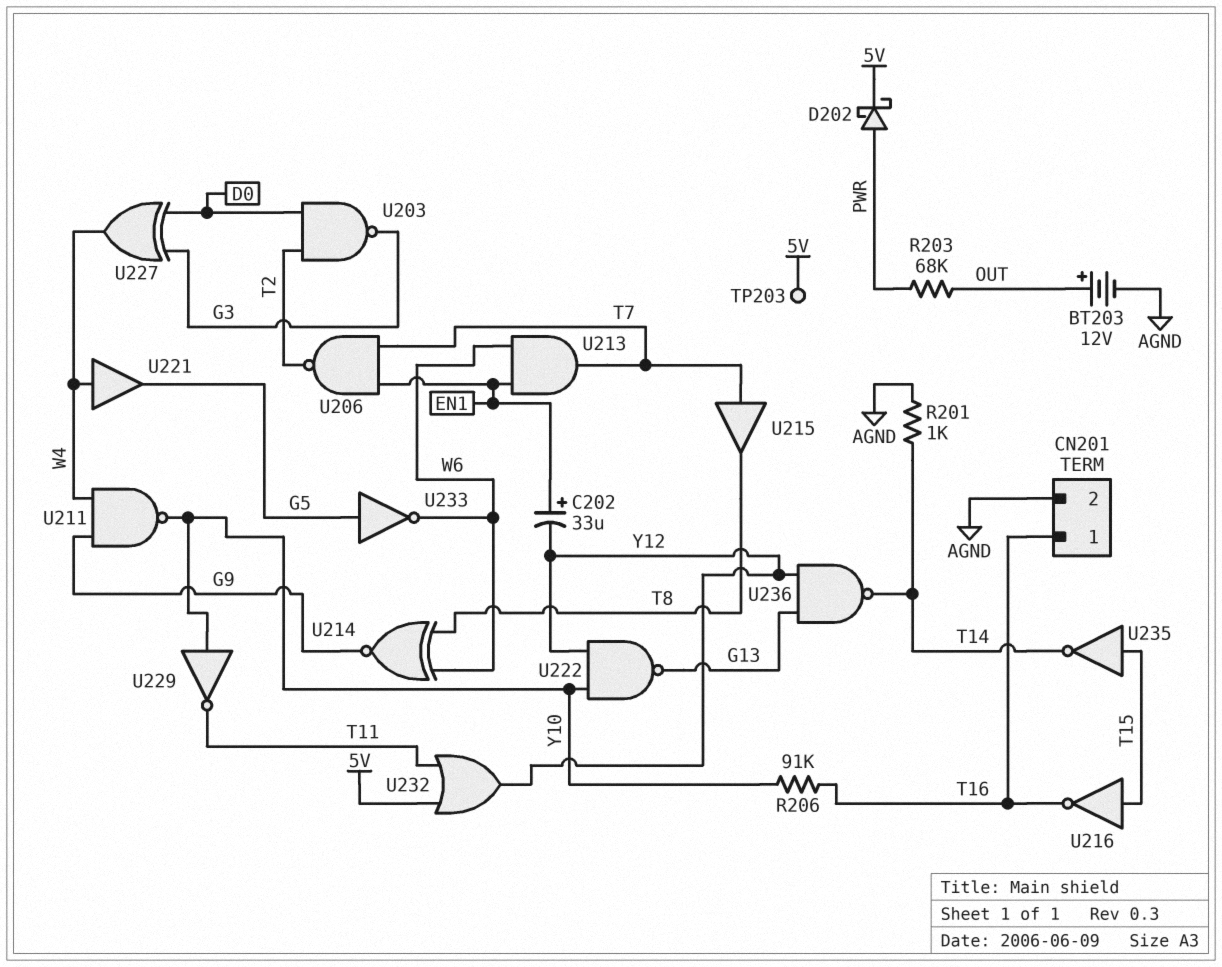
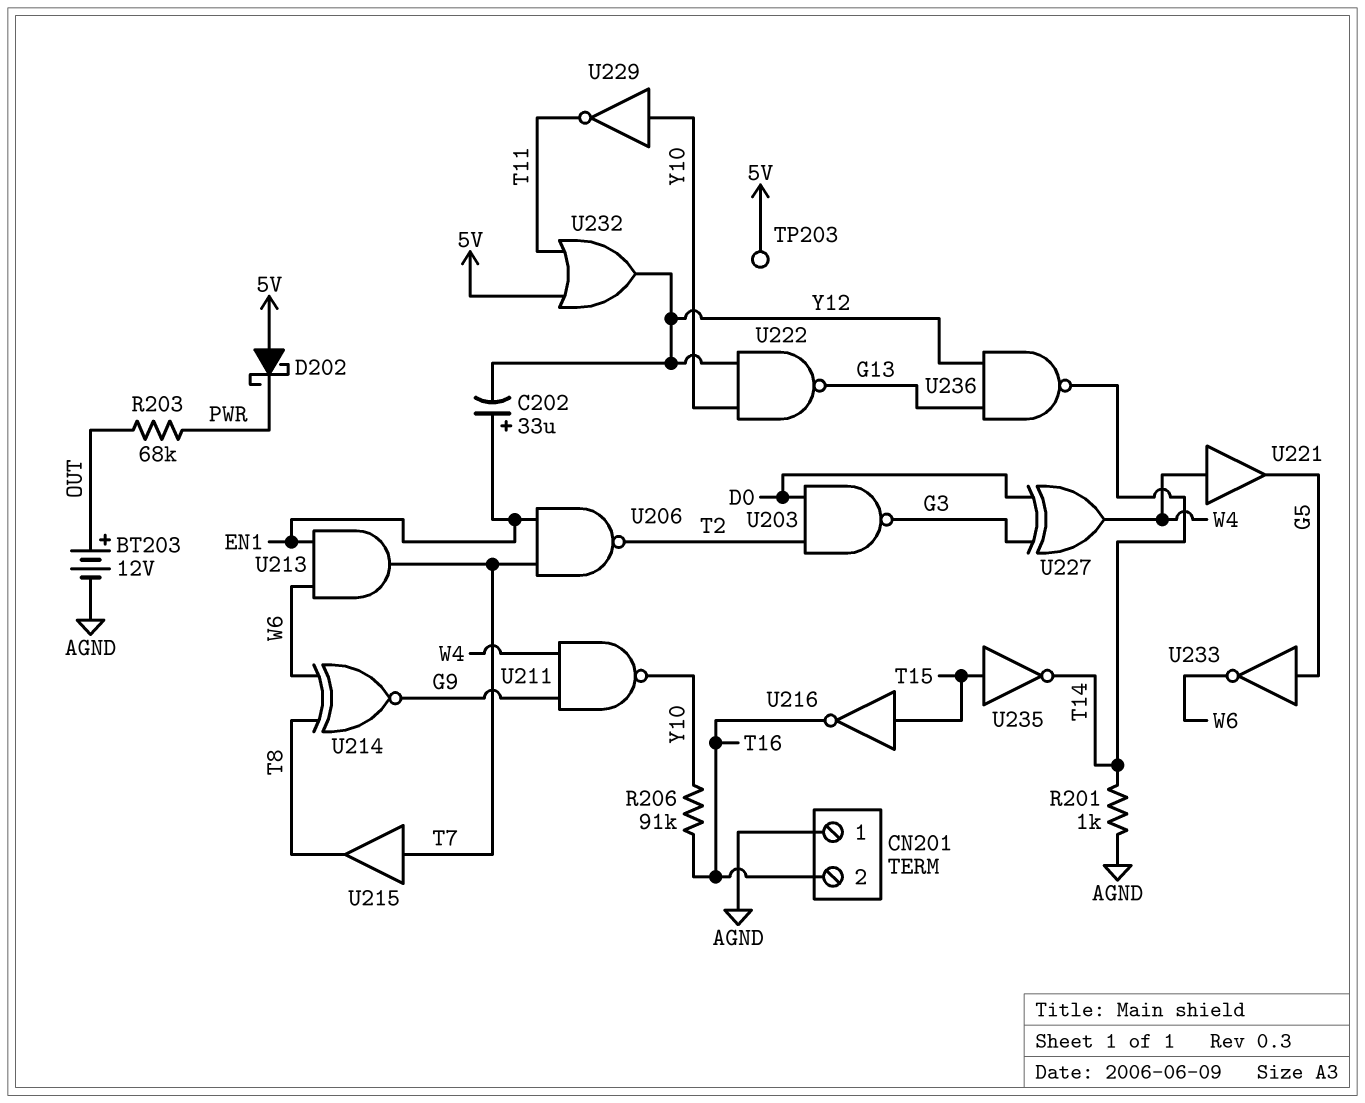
CN201 pin 1: T16 -> AGND
CN201 pin 2: AGND -> T16
D202: schottky (A PWR, K 5V) -> schottky (A 5V, K PWR)

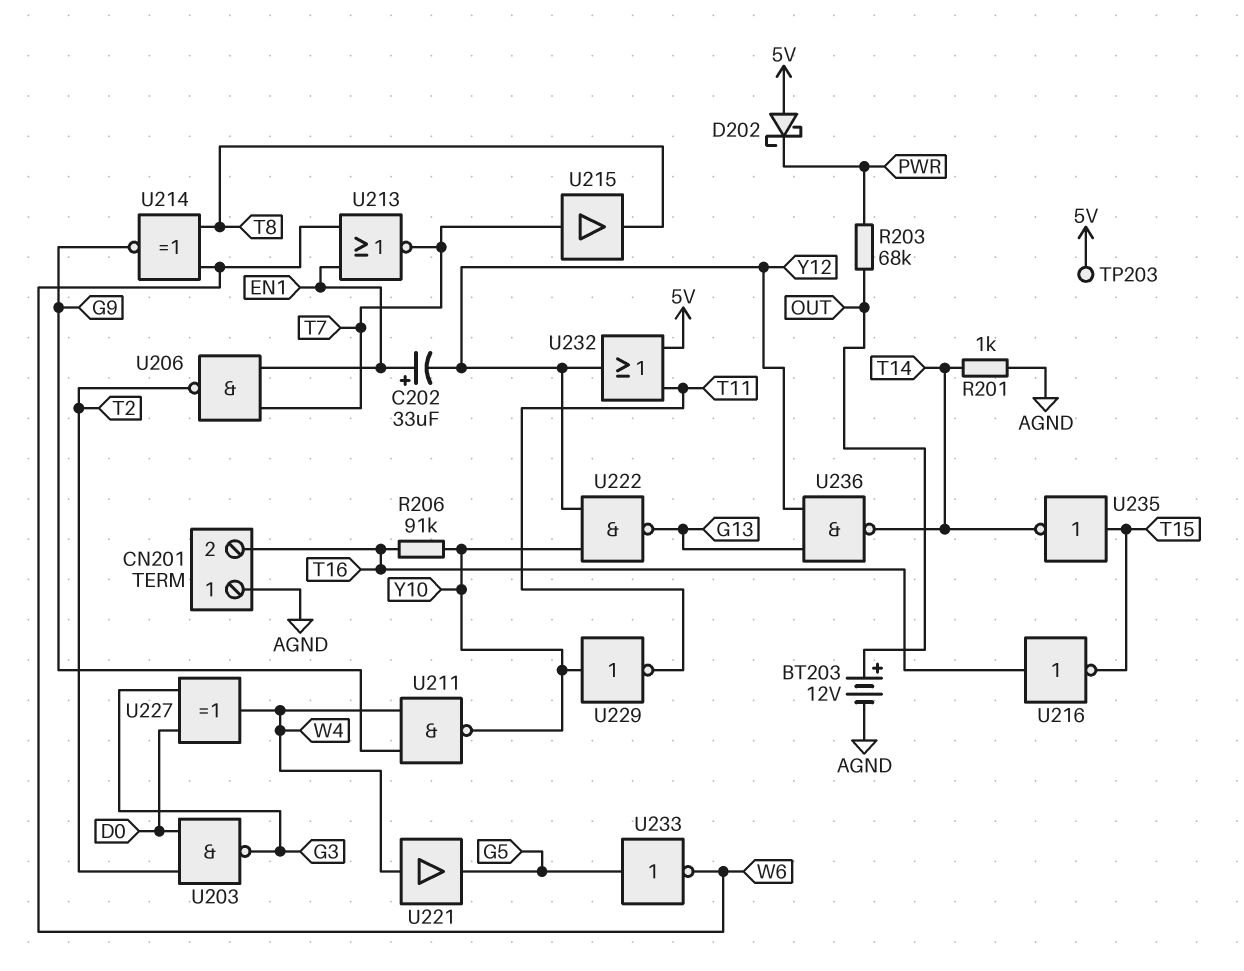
U213: AND (in EN1, in W6, out T7) -> NOR (in EN1, in W6, out T7)
U216: NOT (in T15, out T16) -> NOT (in T16, out T15)

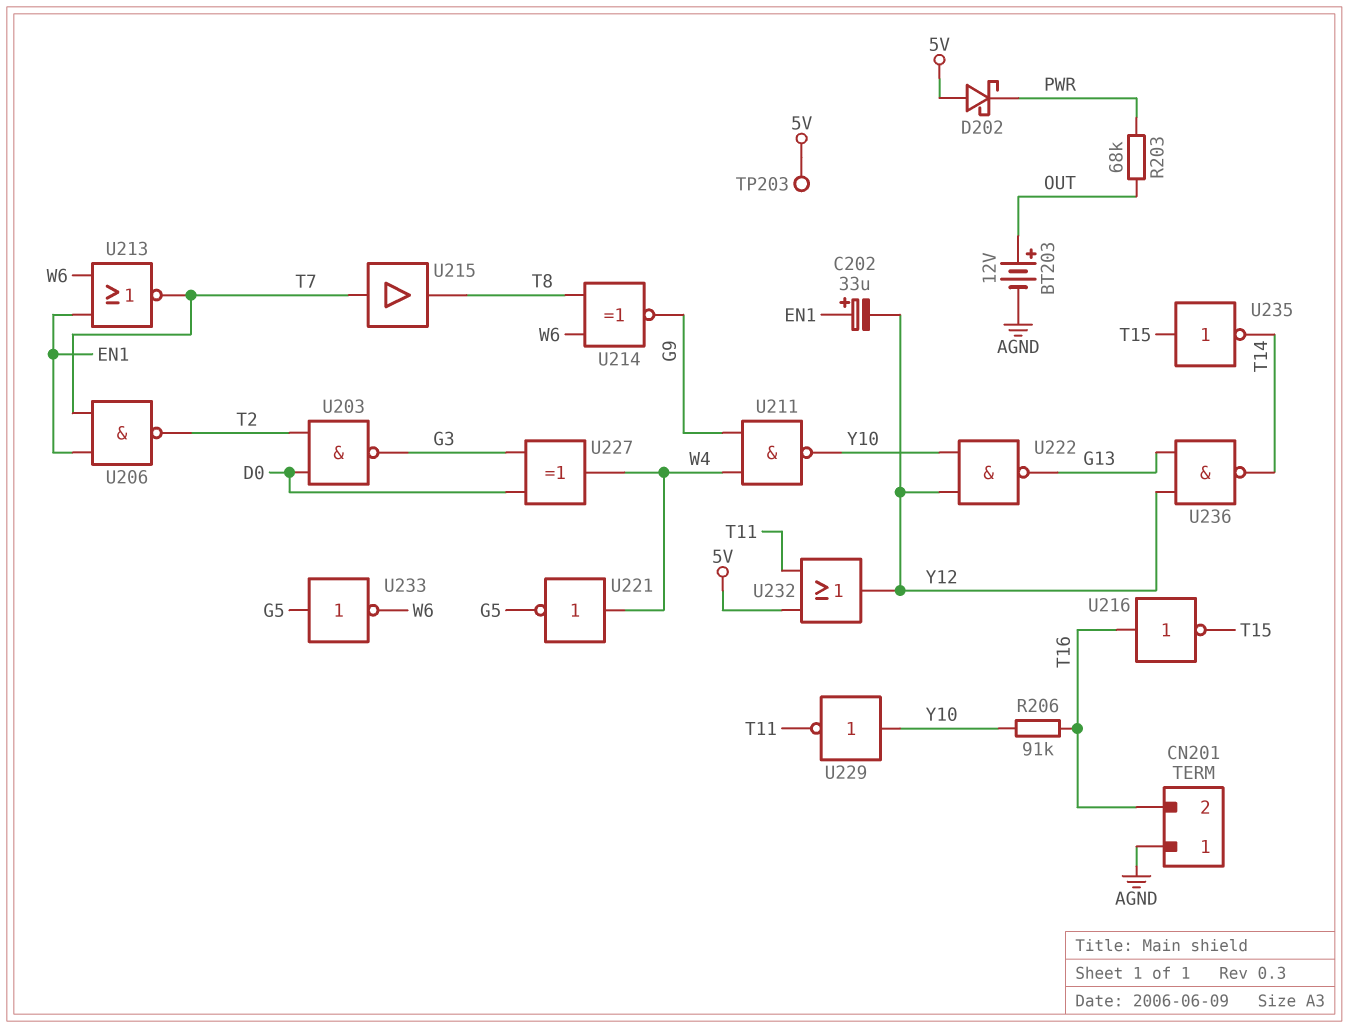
R201: 1k (AGND, T14) -> none
U221: buffer (in W4, out G5) -> NOT (in W4, out G5)

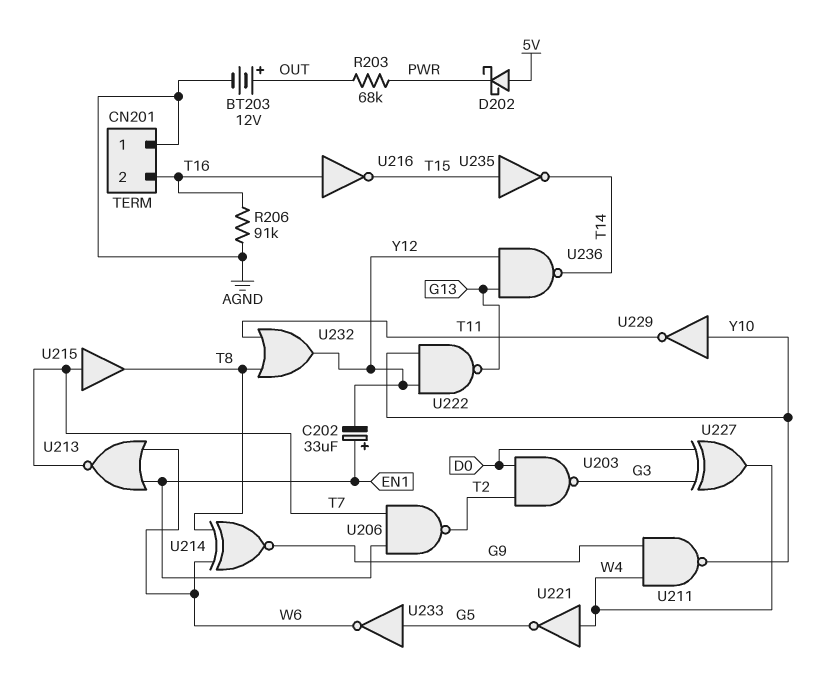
R206: 91k (T16, Y10) -> 91k (AGND, T16)
TP203: test point (5V) -> none
U232: OR (in 5V, in T11, out Y12) -> OR (in T8, in T11, out Y12)

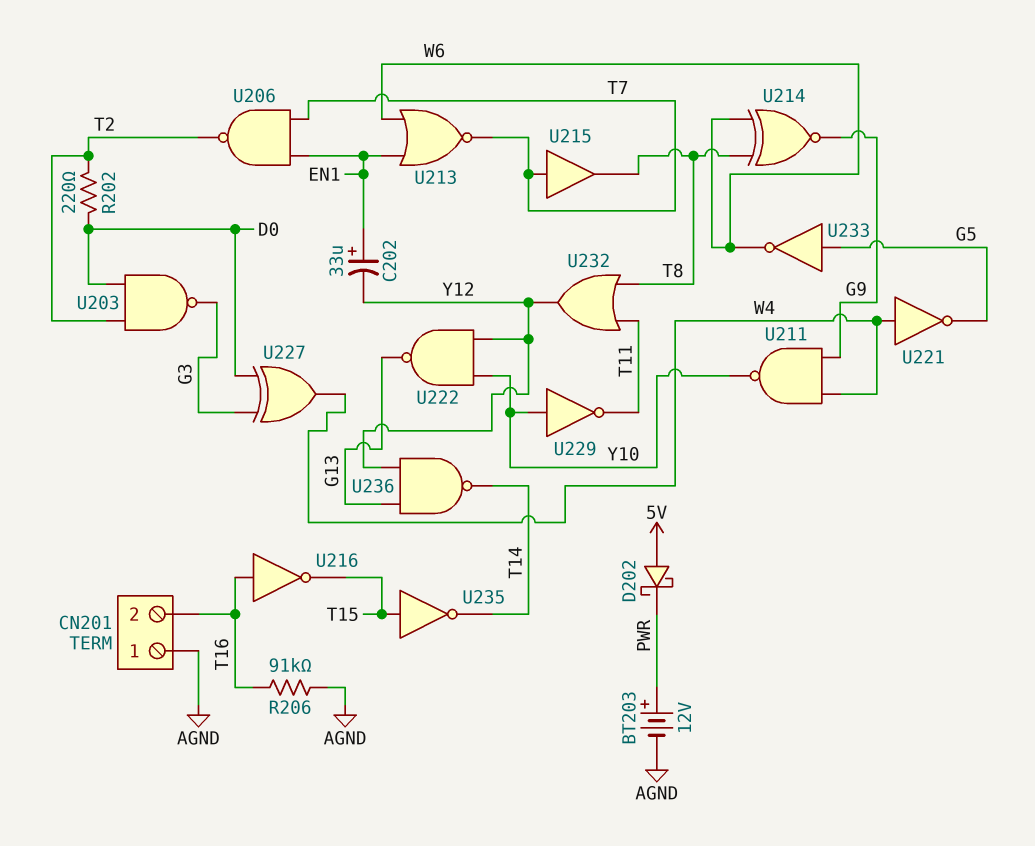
BT203: 12V (plus OUT, minus AGND) -> 12V (plus PWR, minus AGND)
R202: none -> 220 (D0, T2)
R203: 68k (OUT, PWR) -> none

